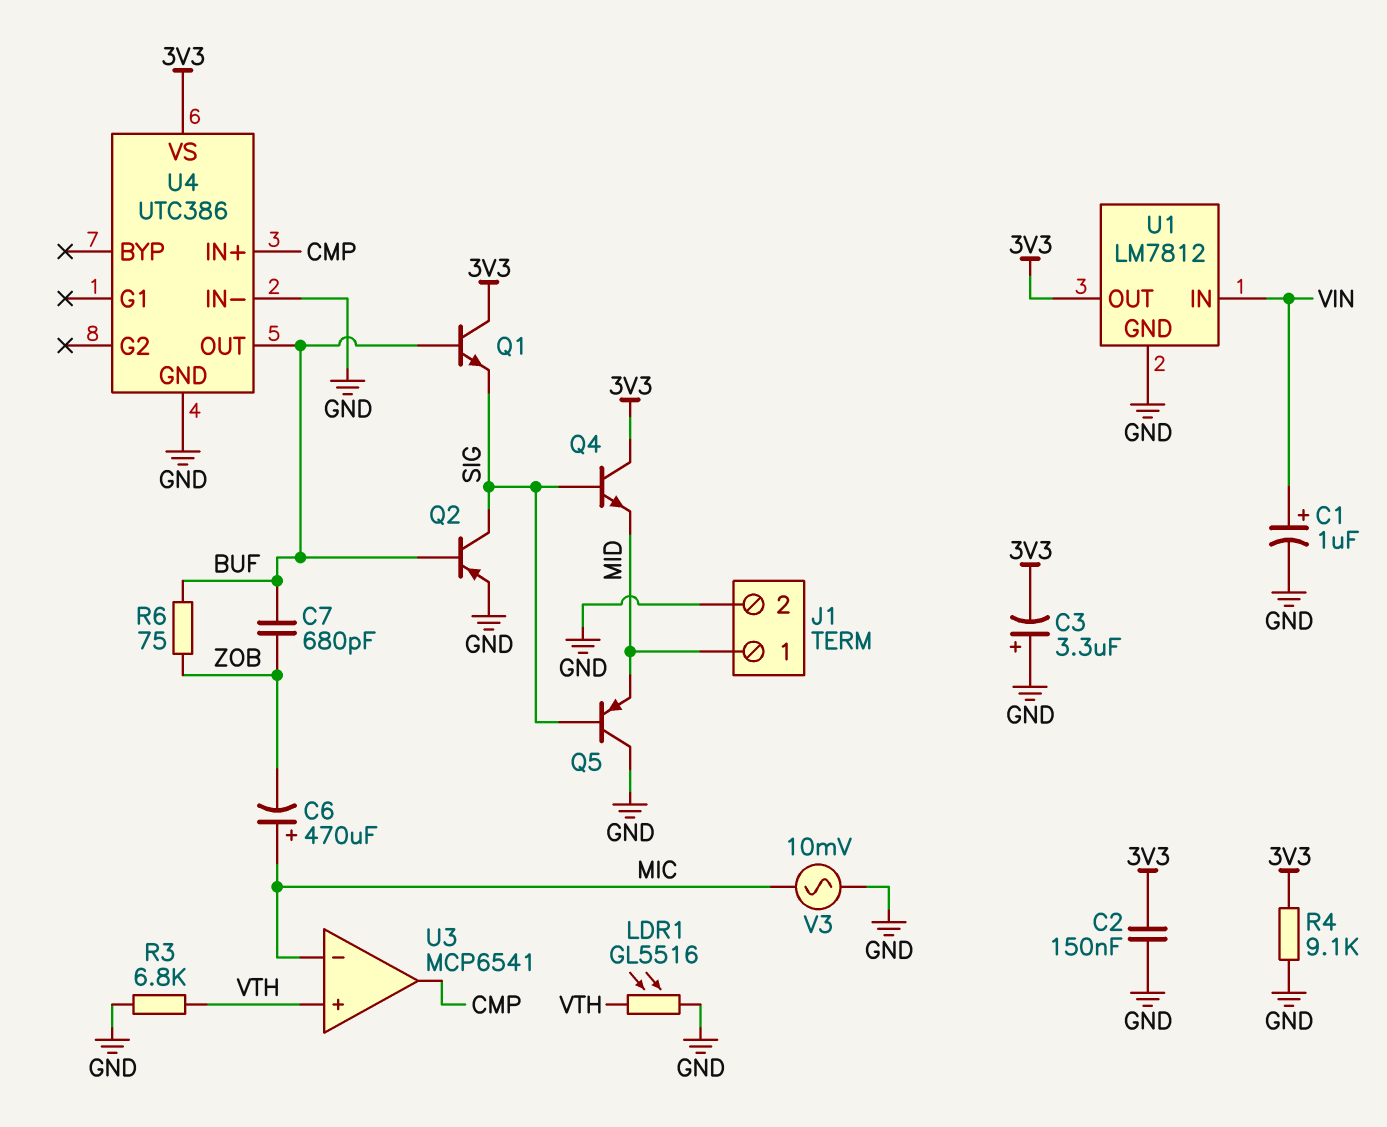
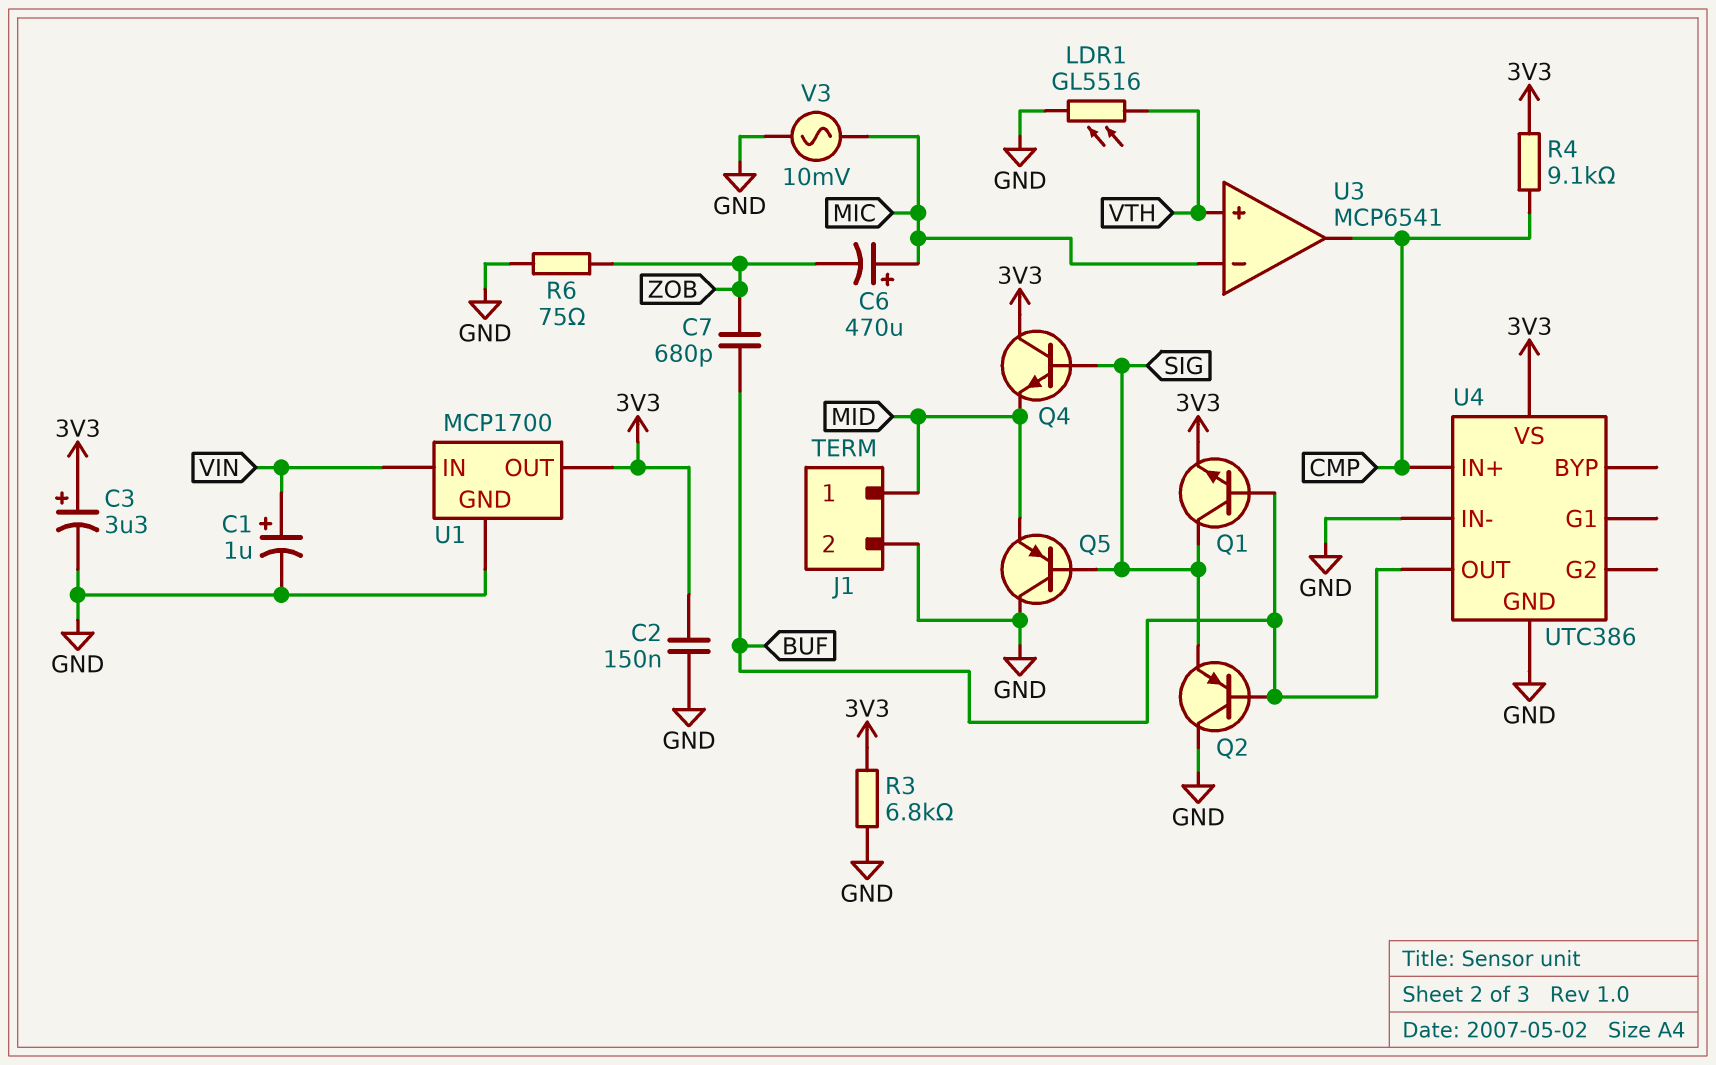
C3: 3.3uF (plus GND, minus 3V3) -> 3.3uF (plus 3V3, minus GND)
Q1: NPN (B BUF, C 3V3, E SIG) -> NPN (B BUF, C SIG, E 3V3)
Q2: PNP (B BUF, C SIG, E GND) -> PNP (B BUF, C GND, E SIG)
R3: 6.8k (GND, VTH) -> 6.8k (3V3, GND)
R4: 9.1k (3V3, GND) -> 9.1k (3V3, CMP)
R6: 75 (BUF, ZOB) -> 75 (GND, ZOB)
U1: LM7812 -> MCP1700

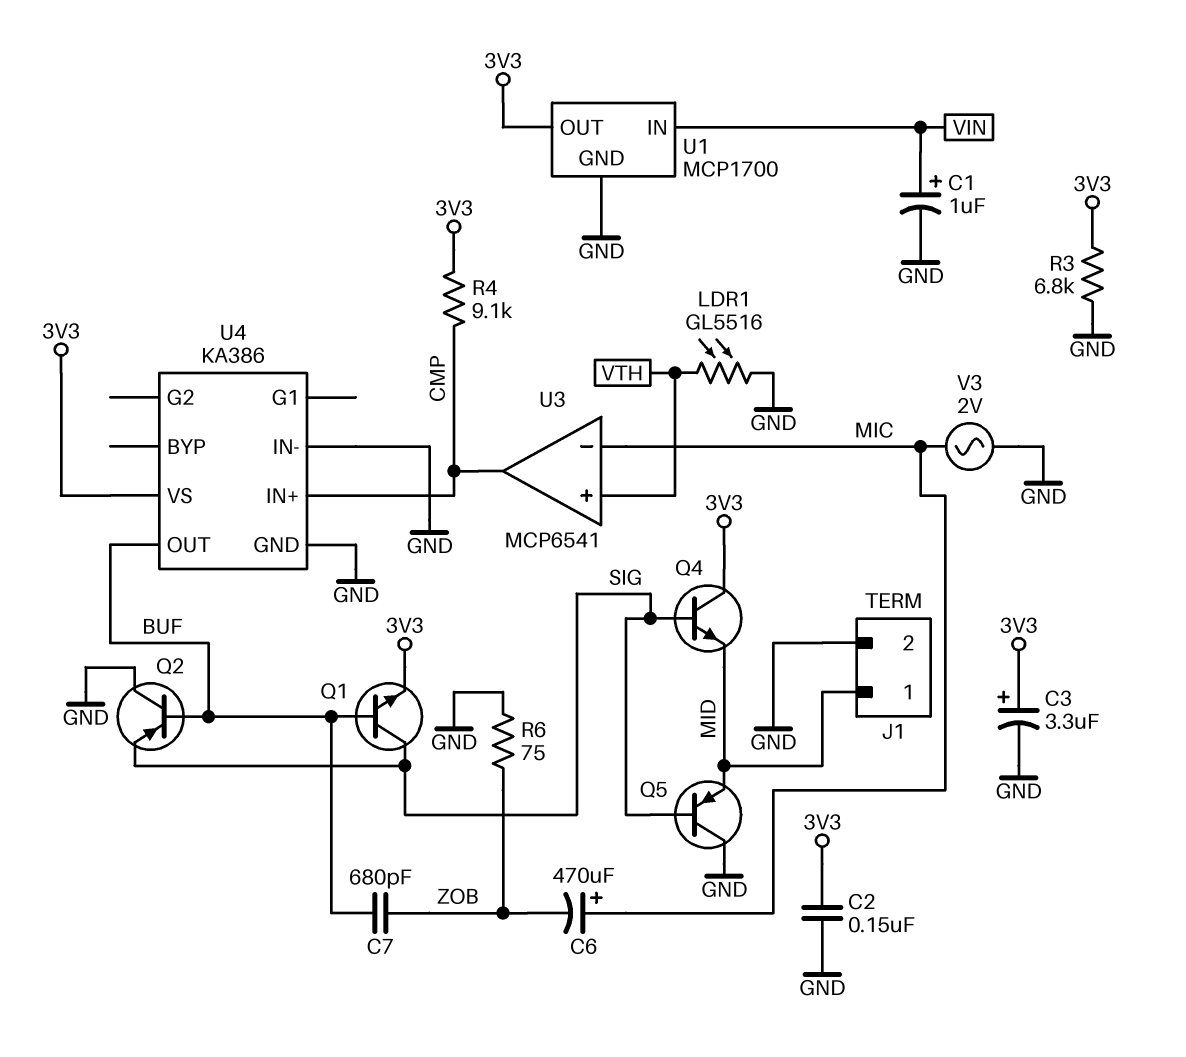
U4: UTC386 -> KA386
V3: AC 10mV (GND, MIC) -> AC 2V (GND, MIC)

